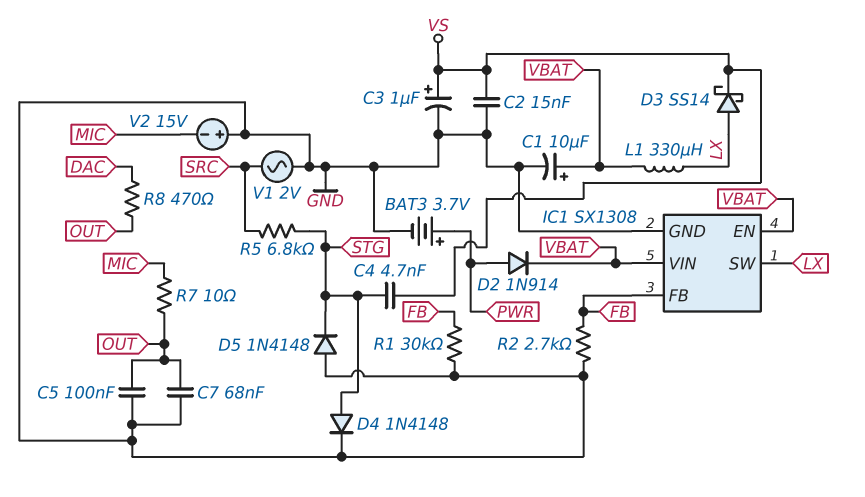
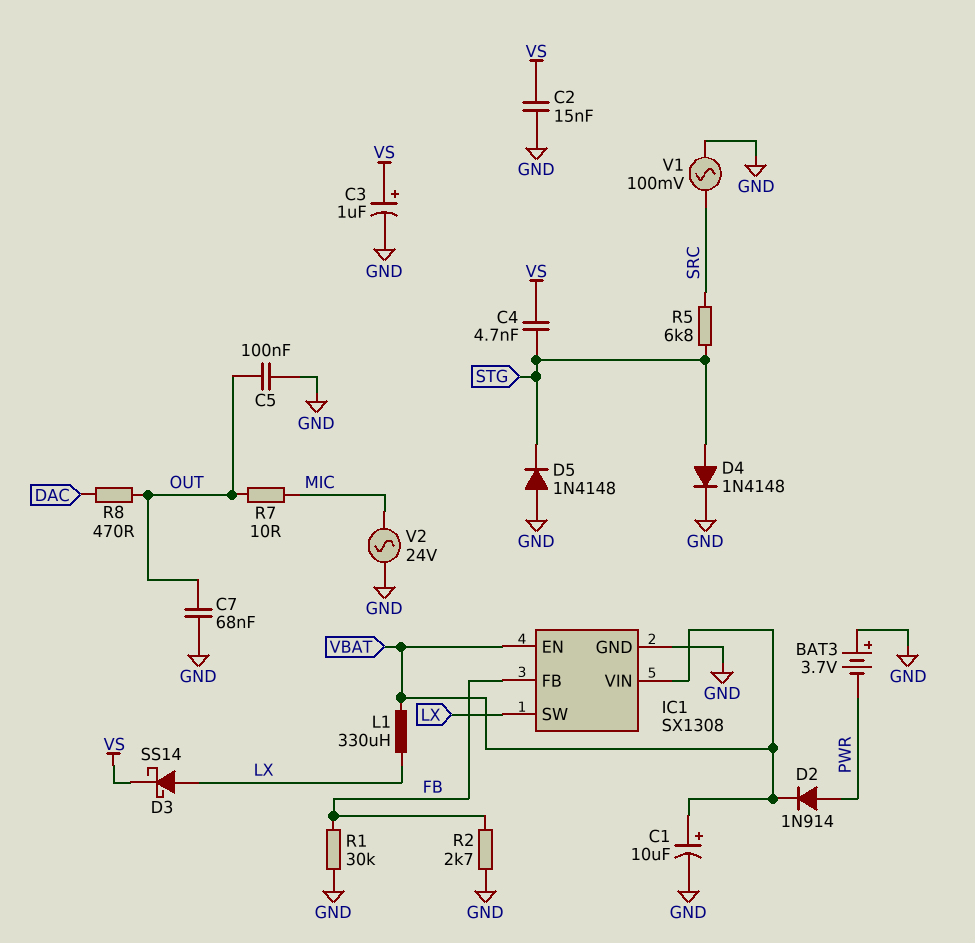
BAT3: 3.7V (plus PWR, minus GND) -> 3.7V (plus GND, minus PWR)
V1: AC 2V (GND, SRC) -> AC 100mV (GND, SRC)
V2: 15V (plus GND, minus MIC) -> AC 24V (GND, MIC)

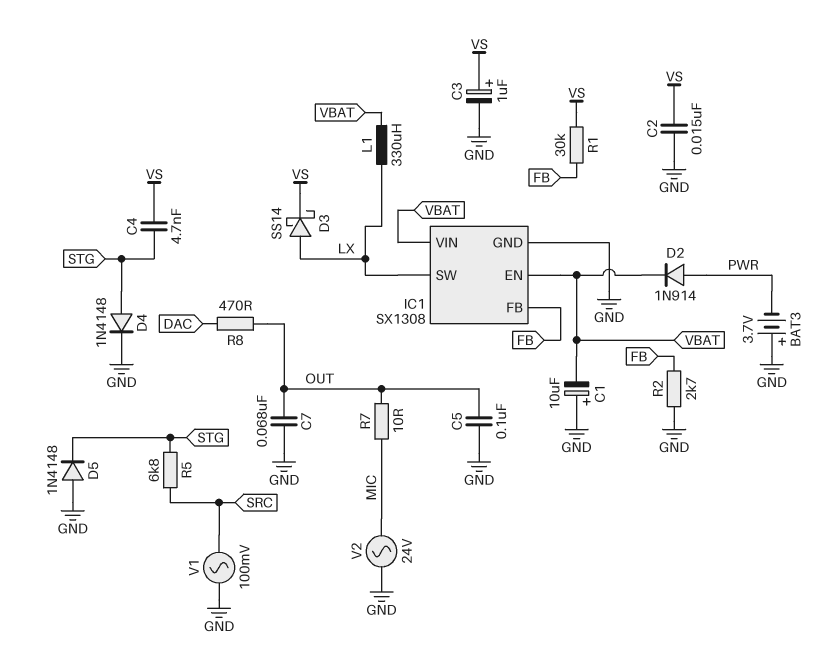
C1: 10uF (plus VBAT, minus GND) -> 10uF (plus GND, minus VBAT)
R1: 30k (FB, GND) -> 30k (FB, VS)

